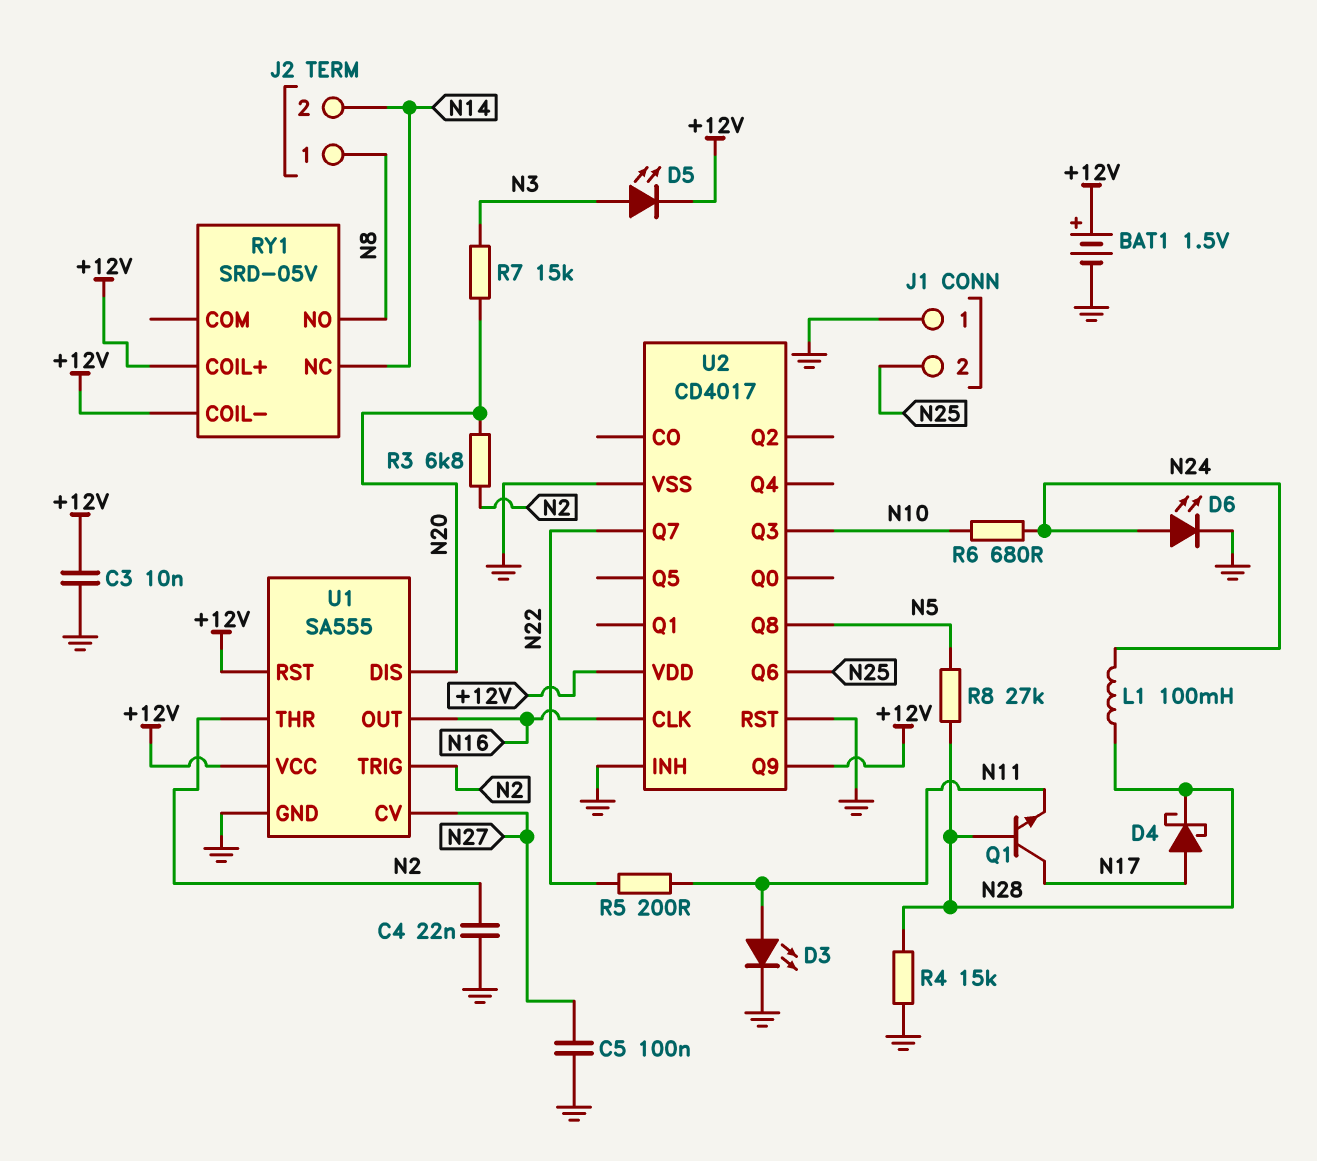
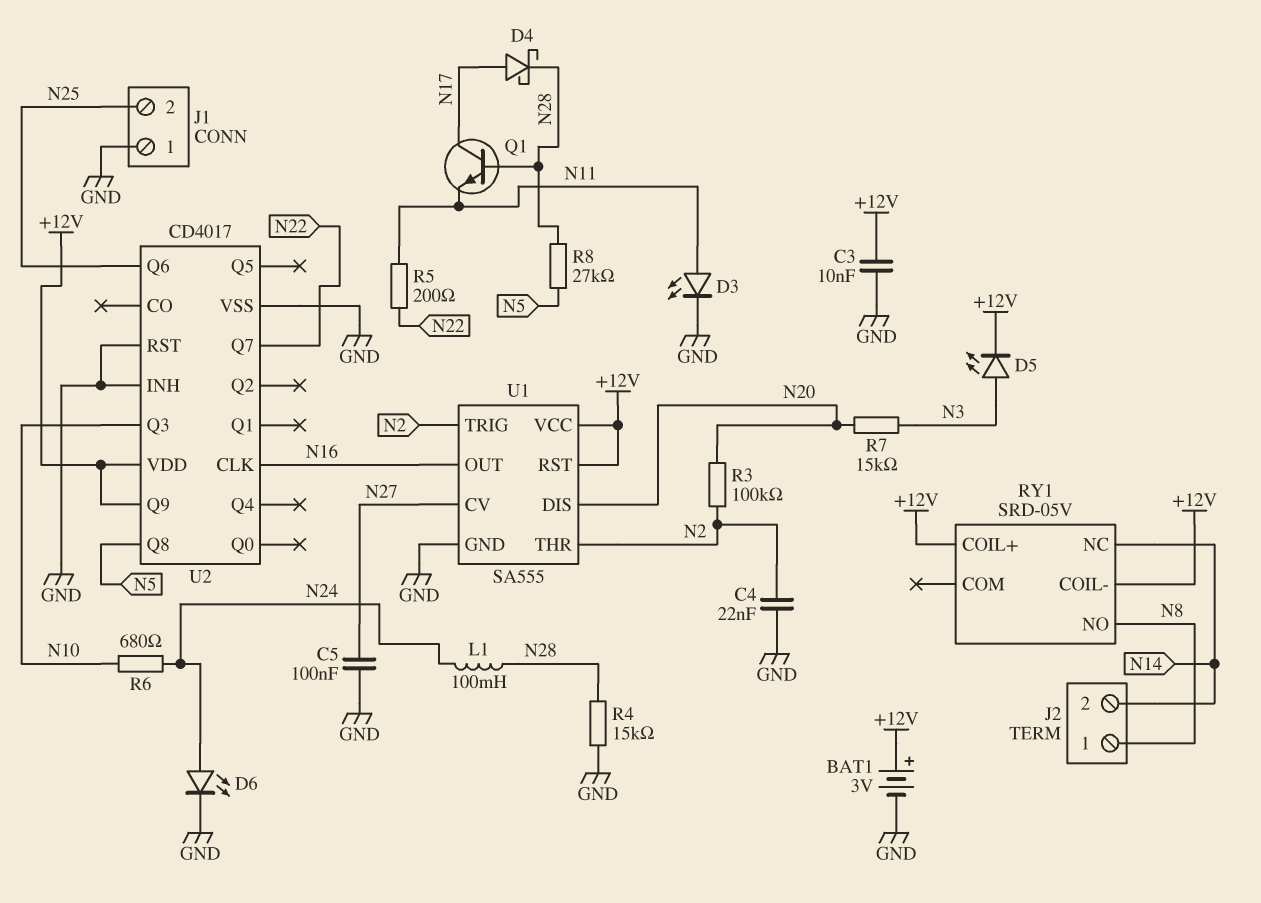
BAT1: 1.5V (plus +12V, minus GND) -> 3V (plus +12V, minus GND)
R3: 6.8k (N2, N20) -> 100k (N2, N20)

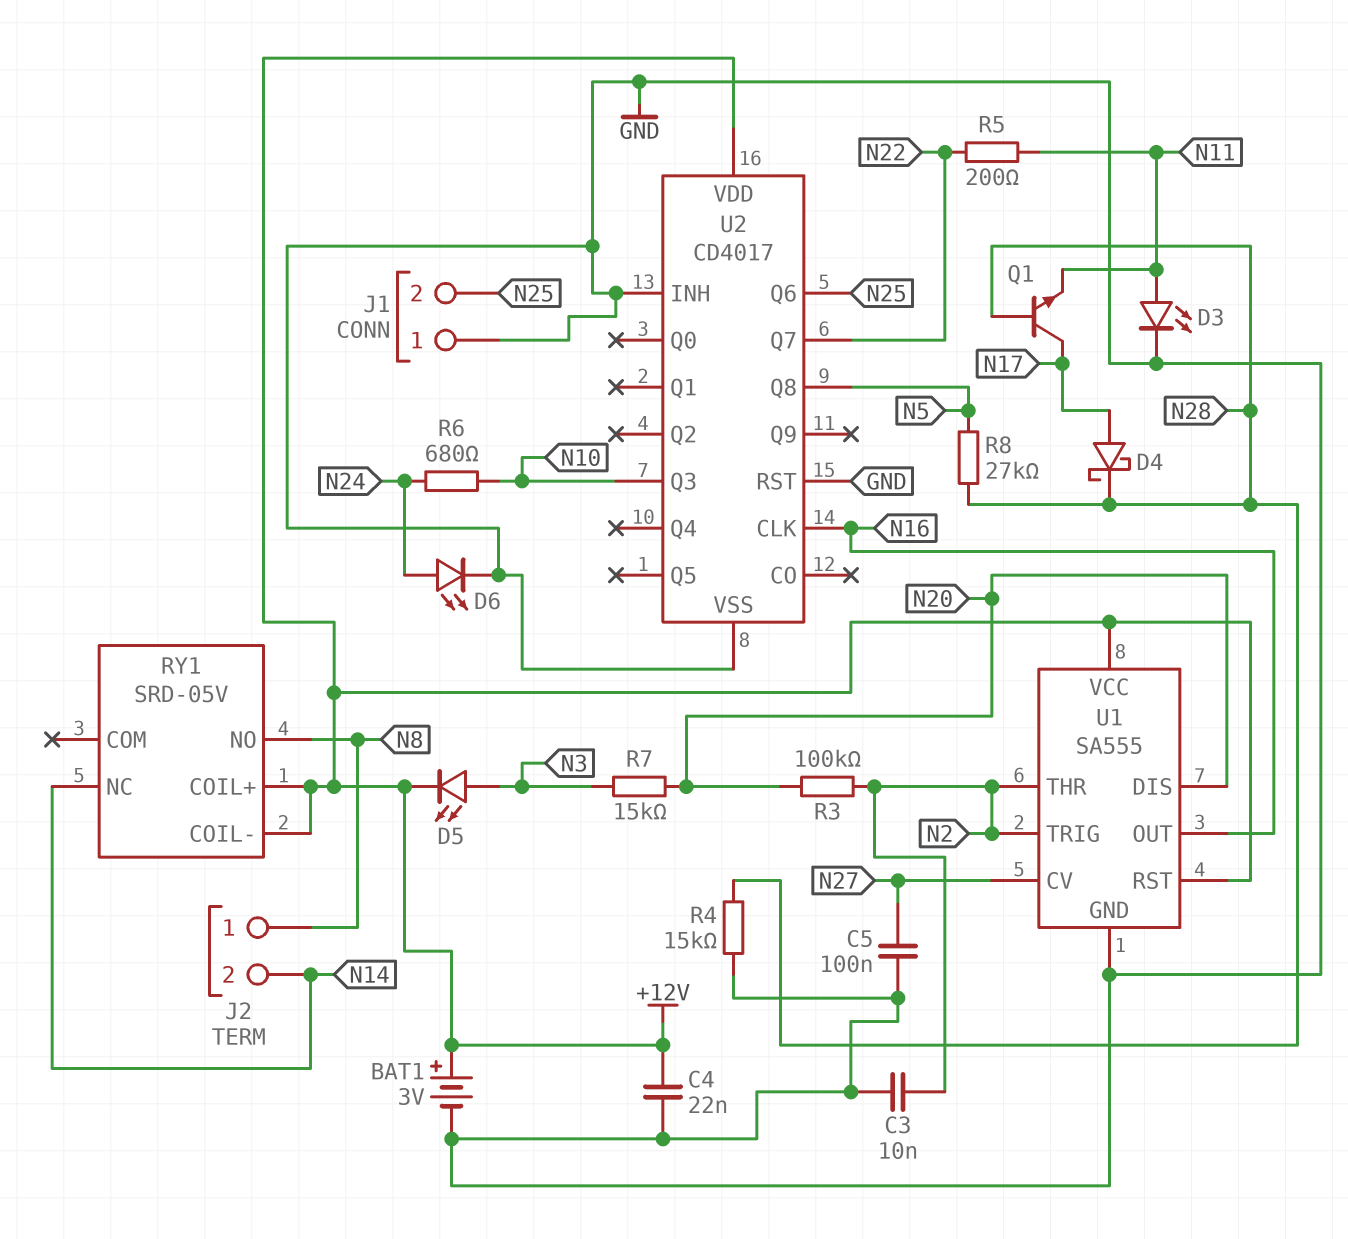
C3: 10nF (+12V, GND) -> 10nF (GND, N2)
C4: 22nF (GND, N2) -> 22nF (+12V, GND)
L1: 100mH (N24, N28) -> none
U2 pin Q9: +12V -> none

